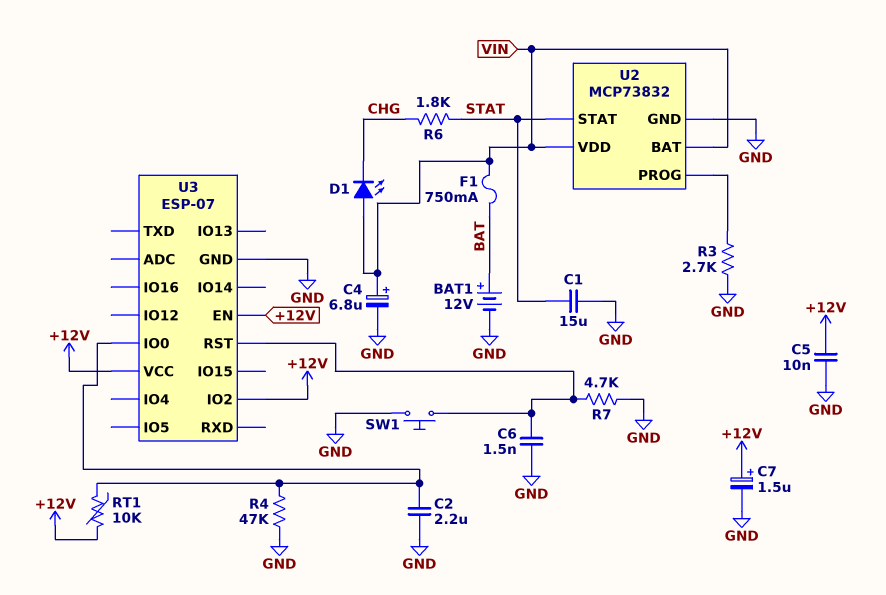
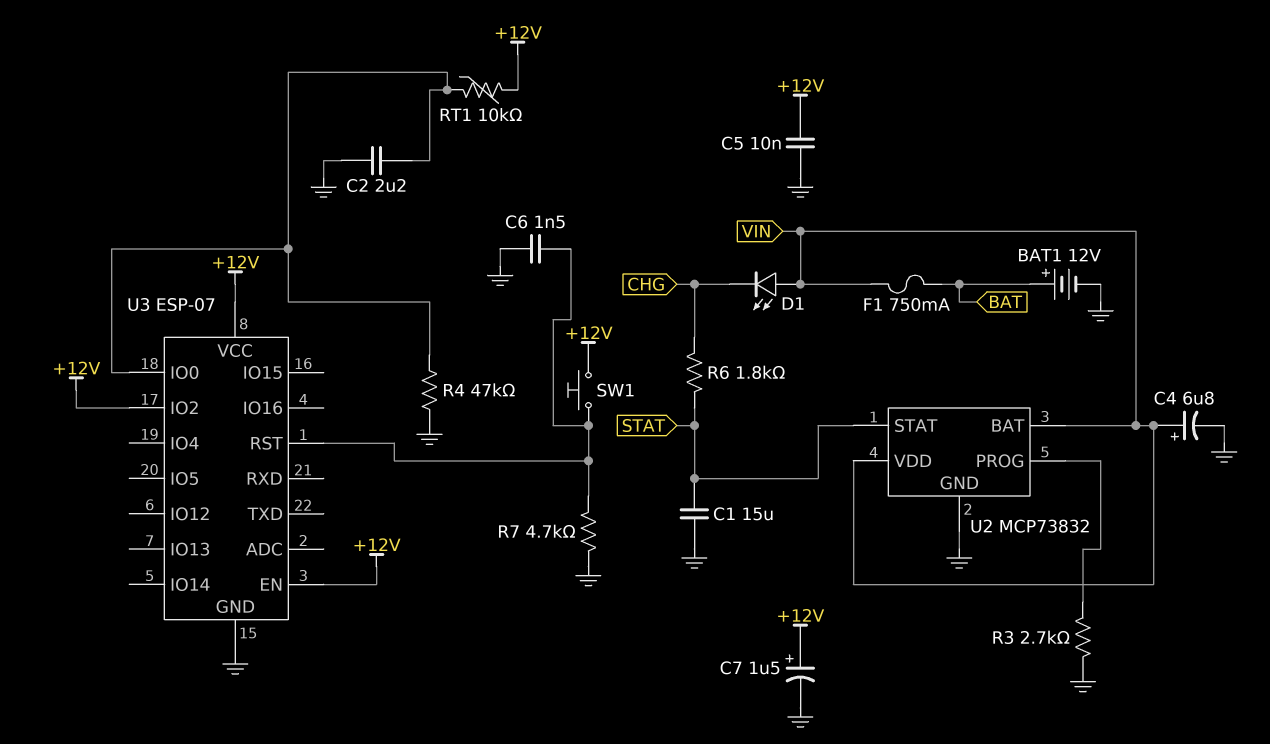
SW1: button (GND, U3/RST) -> button (+12V, U3/RST)

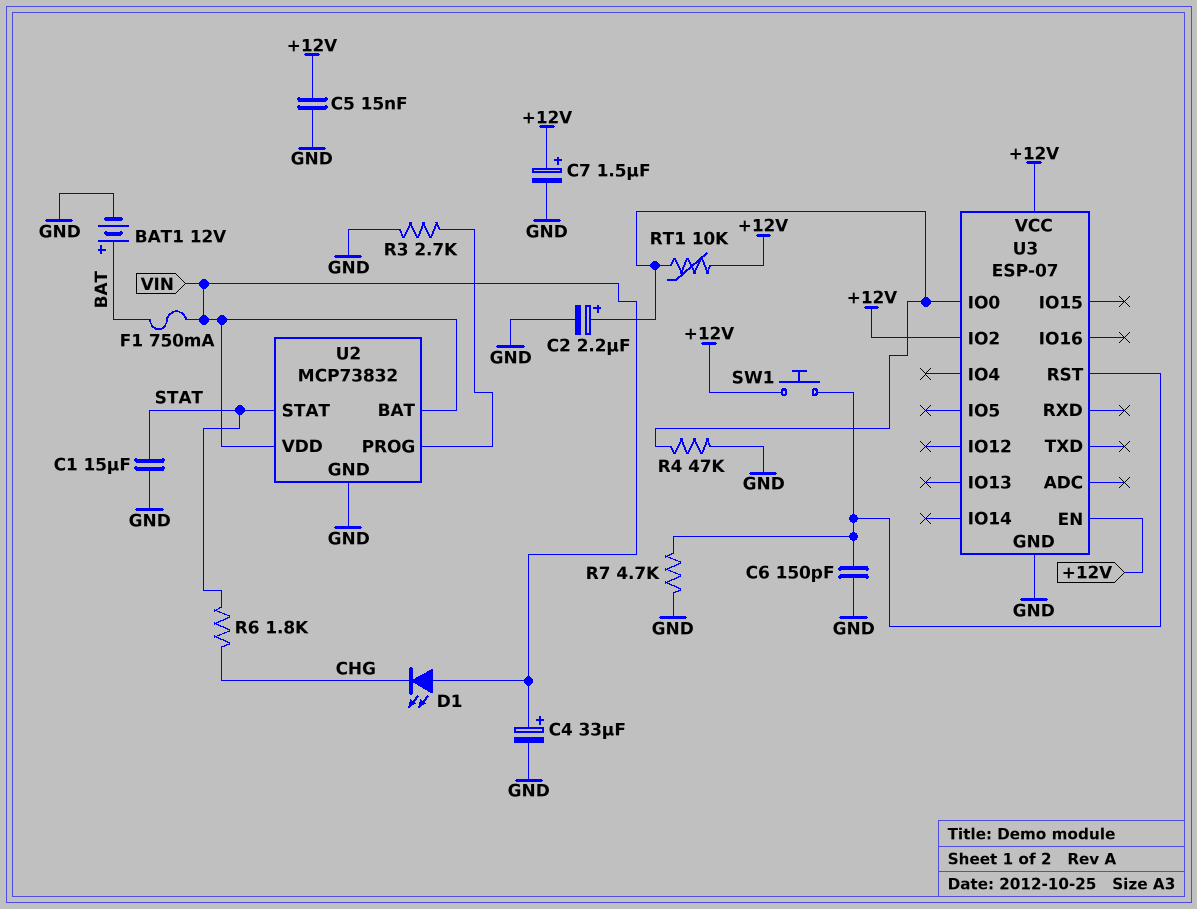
C2: 2.2uF (GND, U3/IO0) -> 2.2uF (plus U3/IO0, minus GND)
C4: 6.8uF (plus VIN, minus GND) -> 33uF (plus VIN, minus GND)
C5: 10nF (+12V, GND) -> 15nF (+12V, GND)
C6: 1.5nF (GND, U3/RST) -> 150pF (GND, U3/RST)

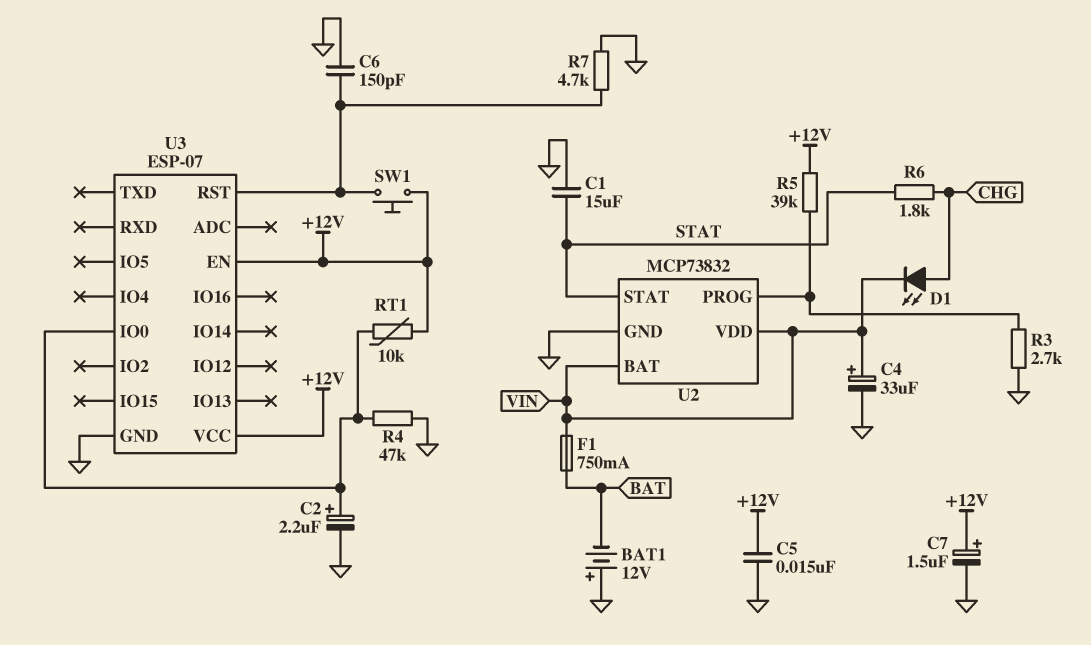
BAT1: 12V (plus BAT, minus GND) -> 12V (plus GND, minus BAT)
D1: LED (A VIN, K CHG) -> LED (A CHG, K VIN)
R5: none -> 39k (+12V, U2/PROG)
U3 pin IO2: +12V -> none

